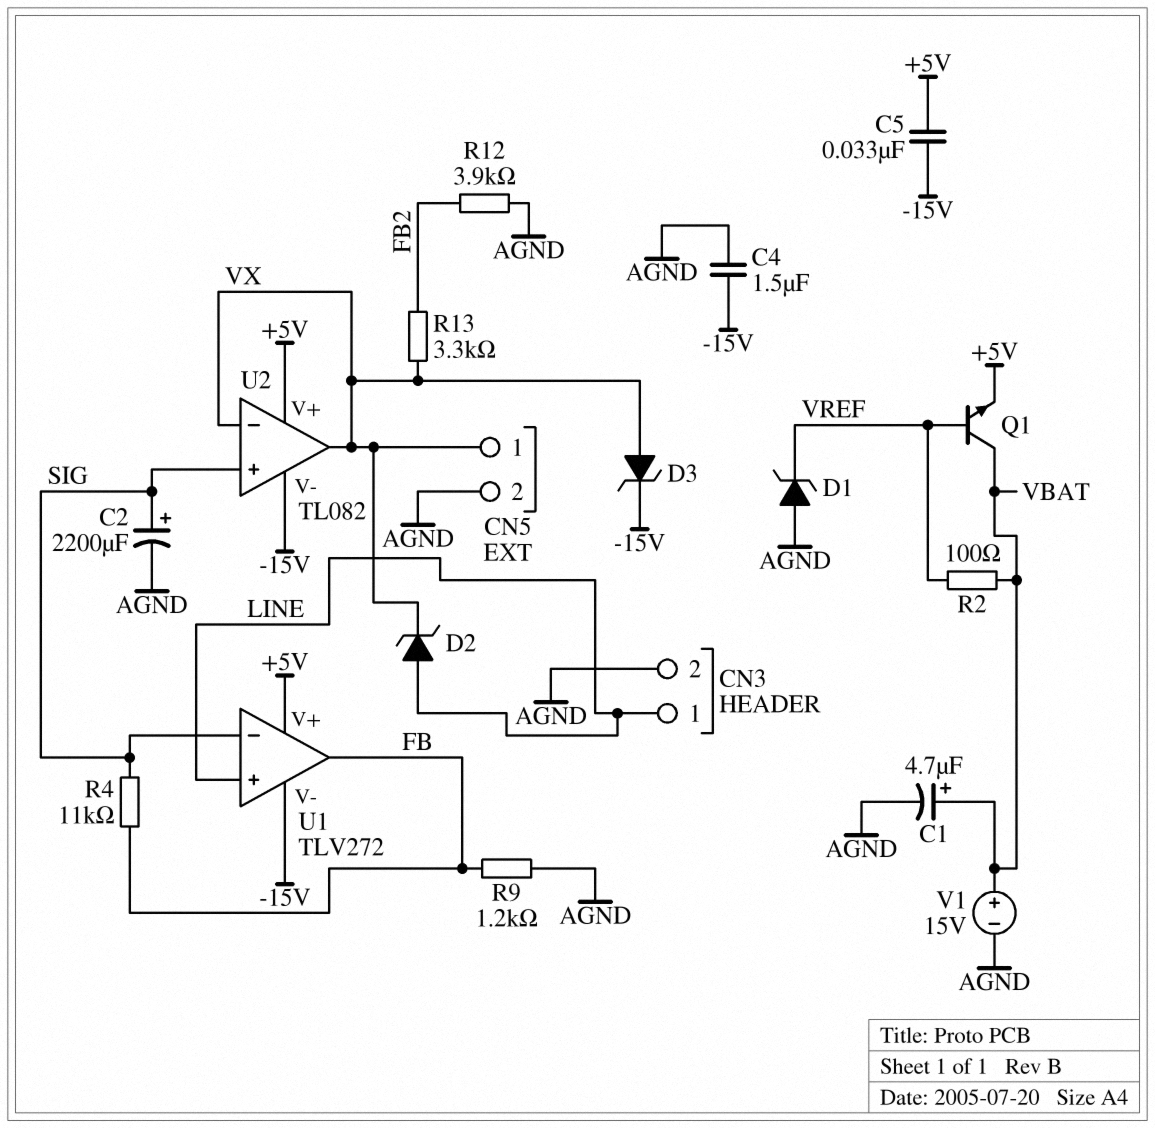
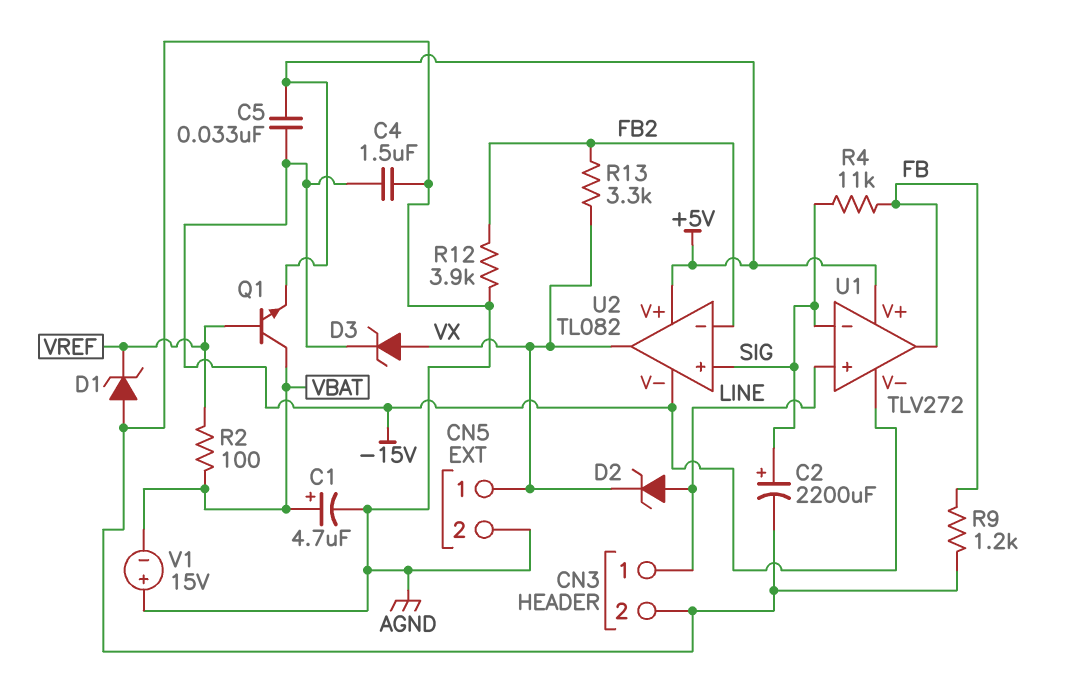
U2 pin in-: VX -> FB2
V1: 15V (plus VBAT, minus AGND) -> 15V (plus AGND, minus VBAT)

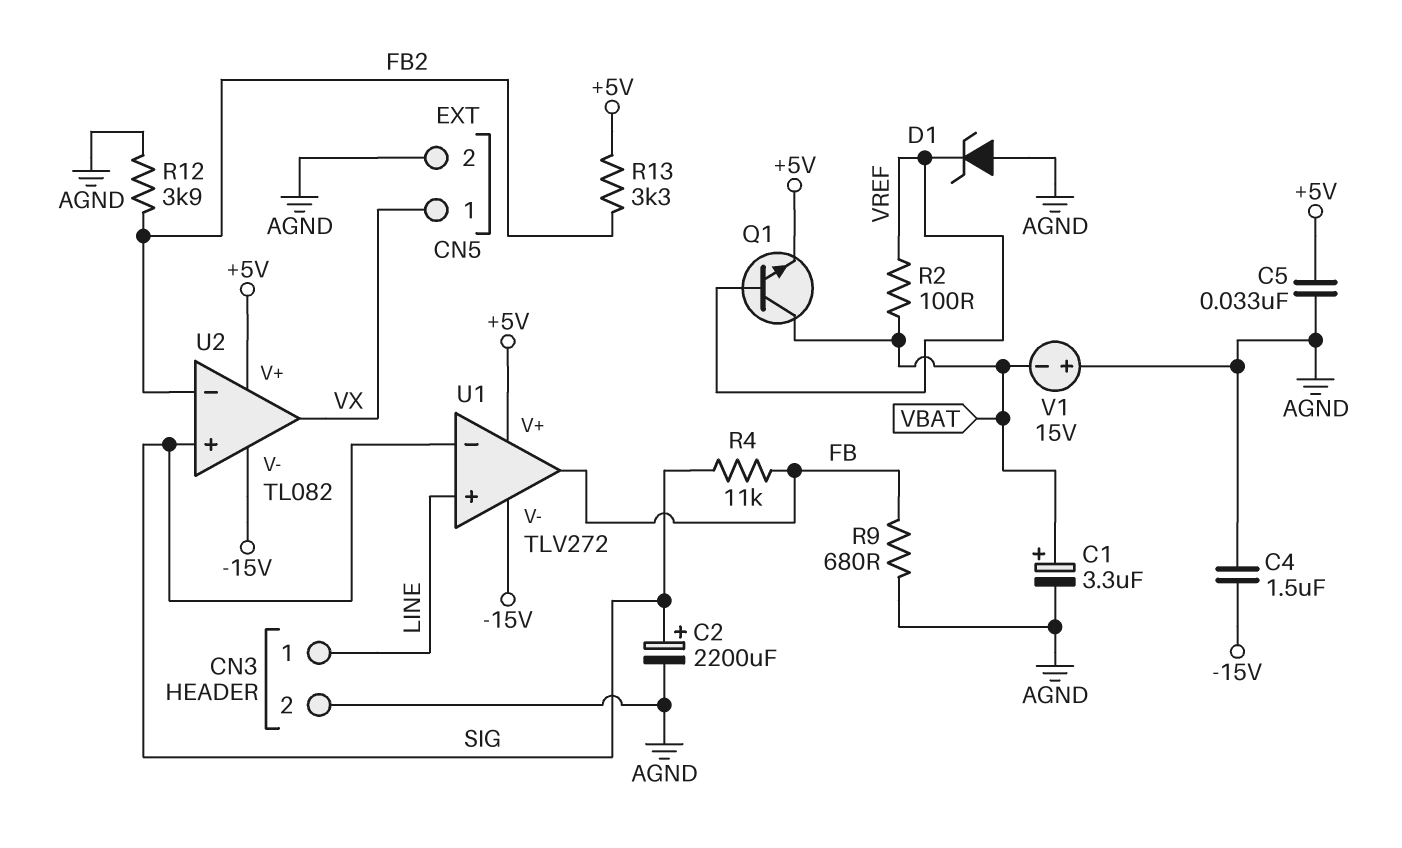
C1: 4.7uF (plus VBAT, minus AGND) -> 3.3uF (plus VBAT, minus AGND)
C5: 33nF (+5V, -15V) -> 33nF (+5V, AGND)
D2: zener (A LINE, K VX) -> none
D3: zener (A VX, K -15V) -> none
R9: 1.2k (AGND, FB) -> 680 (AGND, FB)
R13: 3.3k (FB2, VX) -> 3.3k (+5V, FB2)

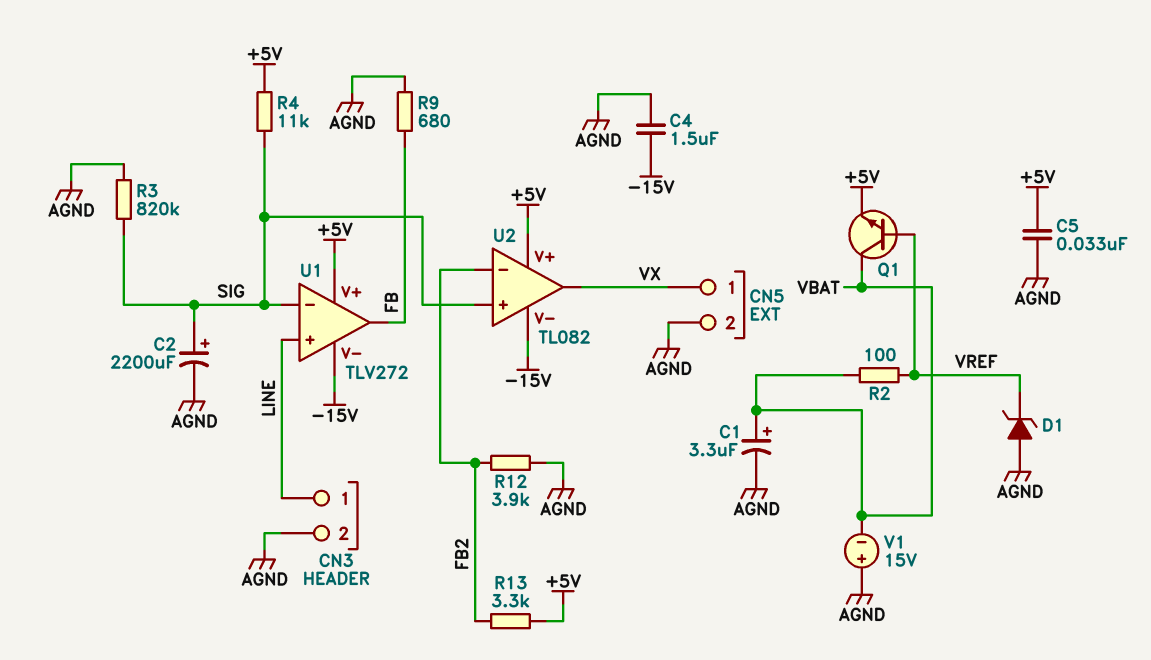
R3: none -> 820k (AGND, SIG)
R4: 11k (FB, SIG) -> 11k (+5V, SIG)

